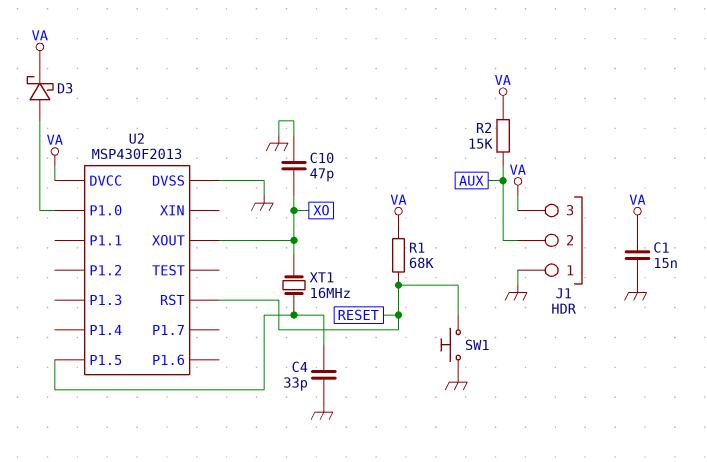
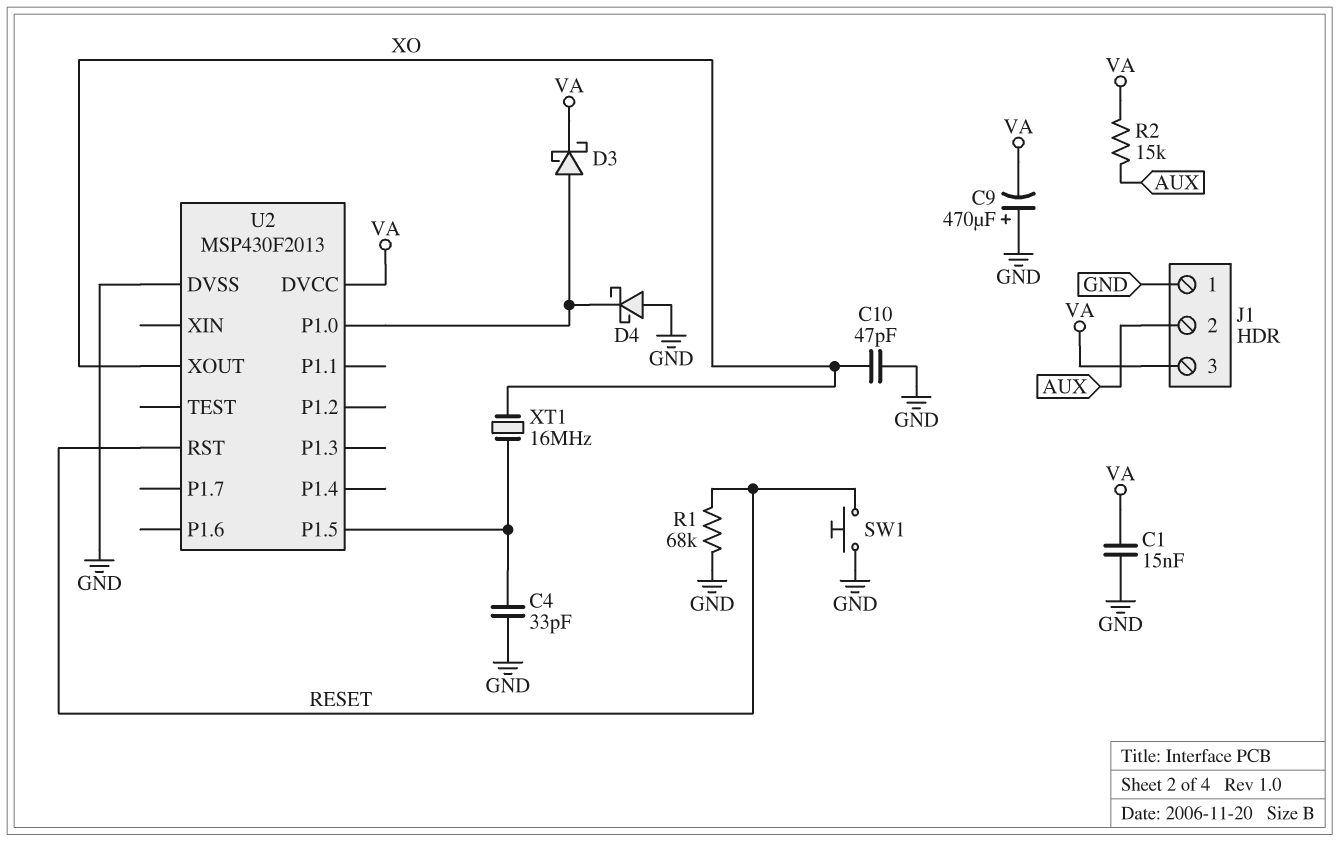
C9: none -> 470uF (plus GND, minus VA)
D4: none -> schottky (A GND, K U2/P1.0)
R1: 68k (RESET, VA) -> 68k (GND, RESET)

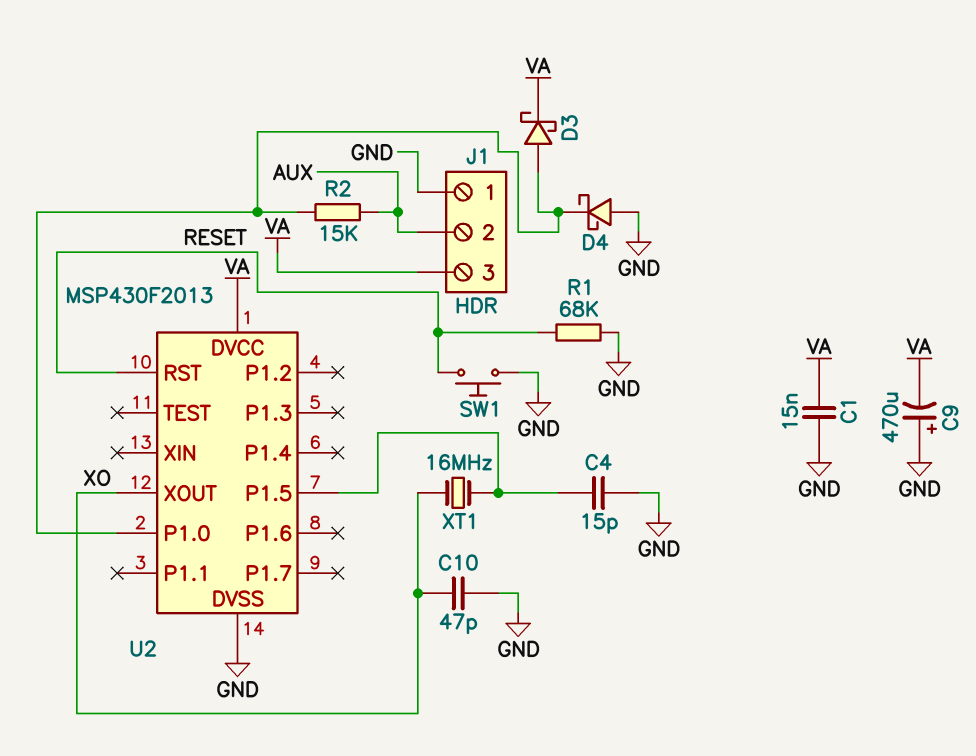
C4: 33pF (GND, U2/P1.5) -> 15pF (GND, U2/P1.5)
R2: 15k (AUX, VA) -> 15k (AUX, U2/P1.0)

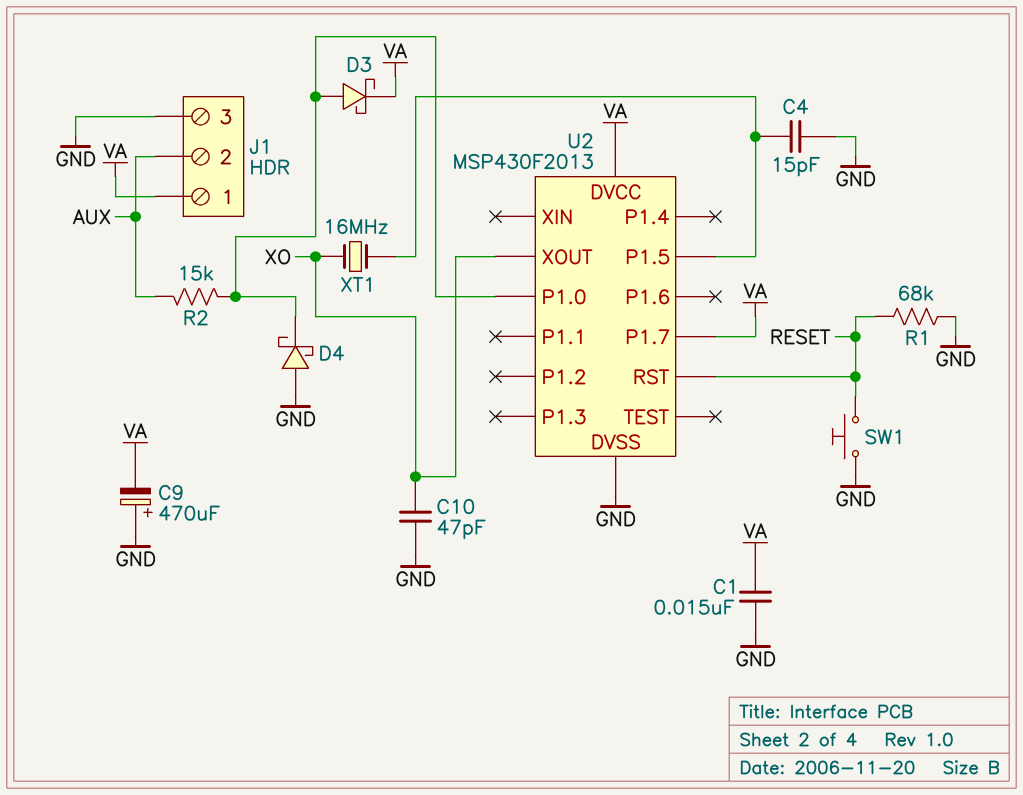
J1 pin 1: GND -> VA
J1 pin 3: VA -> GND
U2 pin P1.7: none -> VA

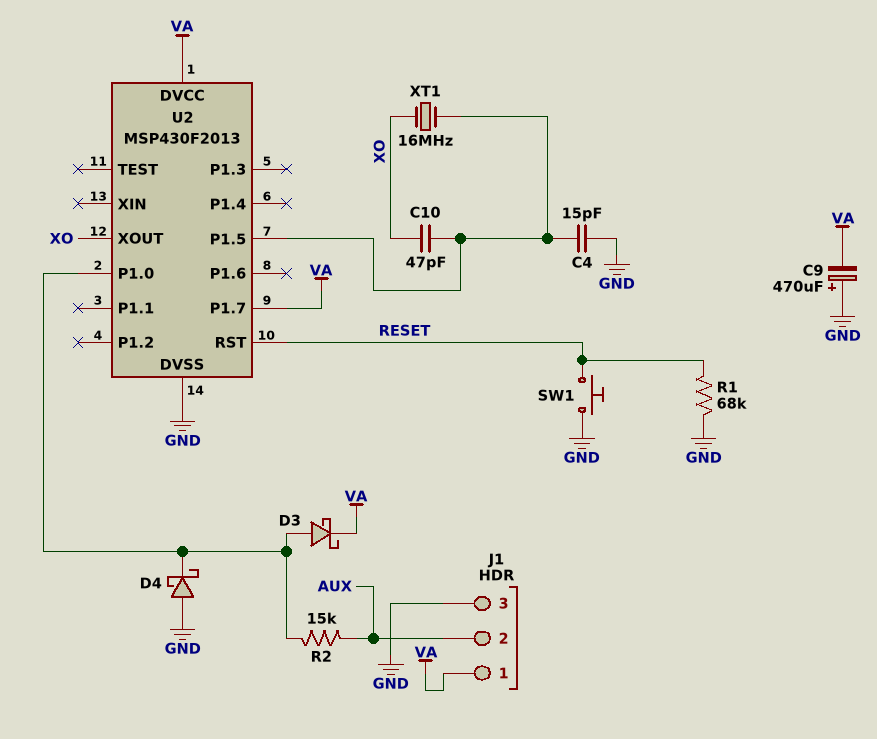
C1: 15nF (GND, VA) -> none
C10: 47pF (GND, XO) -> 47pF (U2/P1.5, XO)

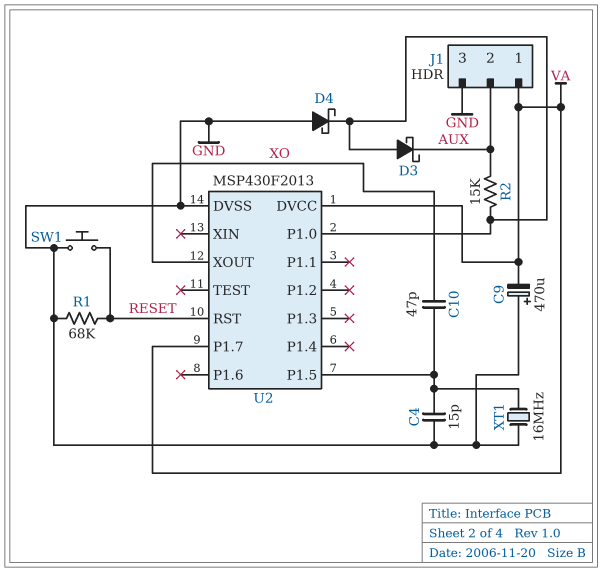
D3: schottky (A U2/P1.0, K VA) -> schottky (A U2/P1.0, K AUX)
XT1: 16MHz (U2/P1.5, XO) -> 16MHz (GND, U2/P1.5)

